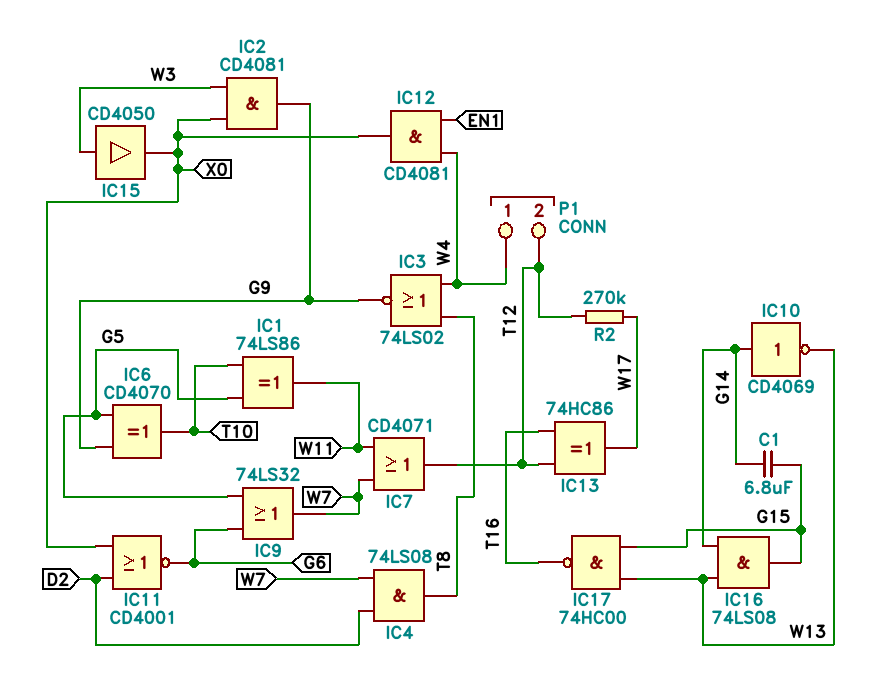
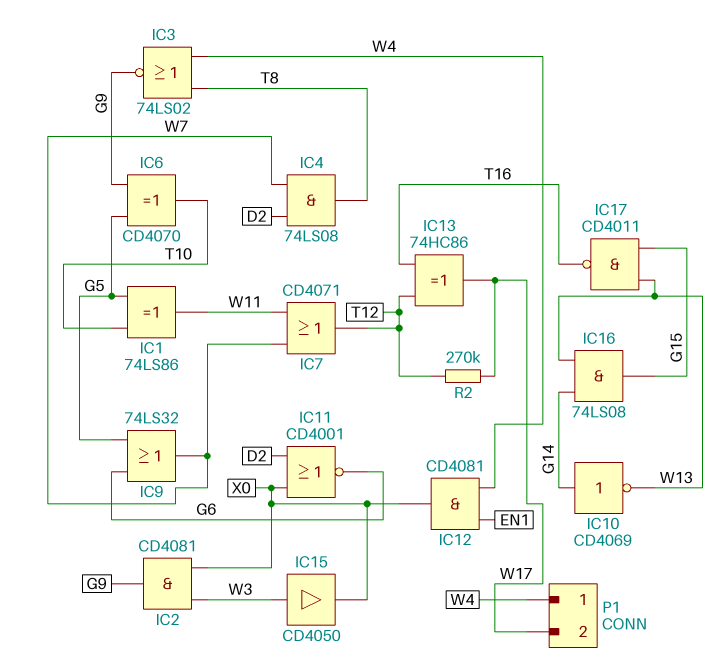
C1: 6.8uF (G14, G15) -> none
IC17: NAND 74HC00 (in G15, in W13, out T16) -> NAND CD4011 (in G15, in W13, out T16)
P1 pin 2: T12 -> W17

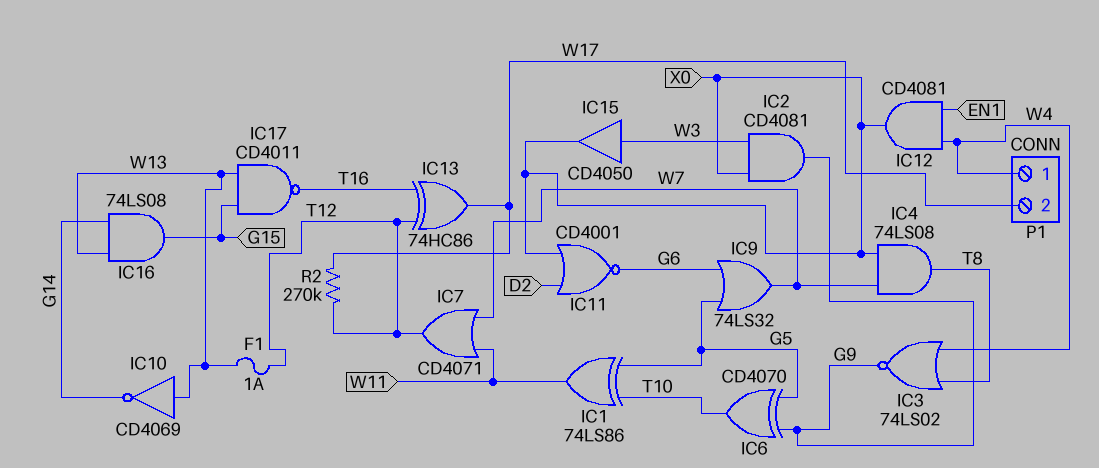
F1: none -> 1A (T12, W13)
IC4: AND 74LS08 (in D2, in W7, out T8) -> AND 74LS08 (in W7, in X0, out T8)
IC10: NOT CD4069 (in G14, out W13) -> NOT CD4069 (in W13, out G14)

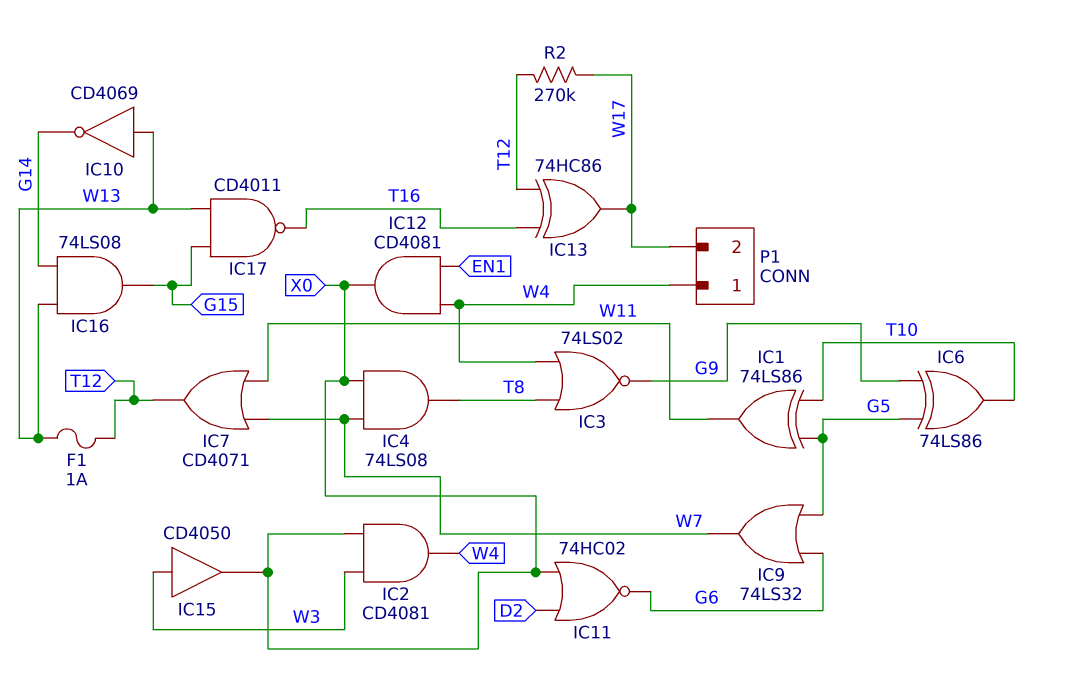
IC2: AND CD4081 (in W3, in X0, out G9) -> AND CD4081 (in W3, in X0, out W4)
IC6: XOR CD4070 (in G5, in G9, out T10) -> XOR 74LS86 (in G5, in G9, out T10)
IC11: NOR CD4001 (in D2, in X0, out G6) -> NOR 74HC02 (in D2, in X0, out G6)

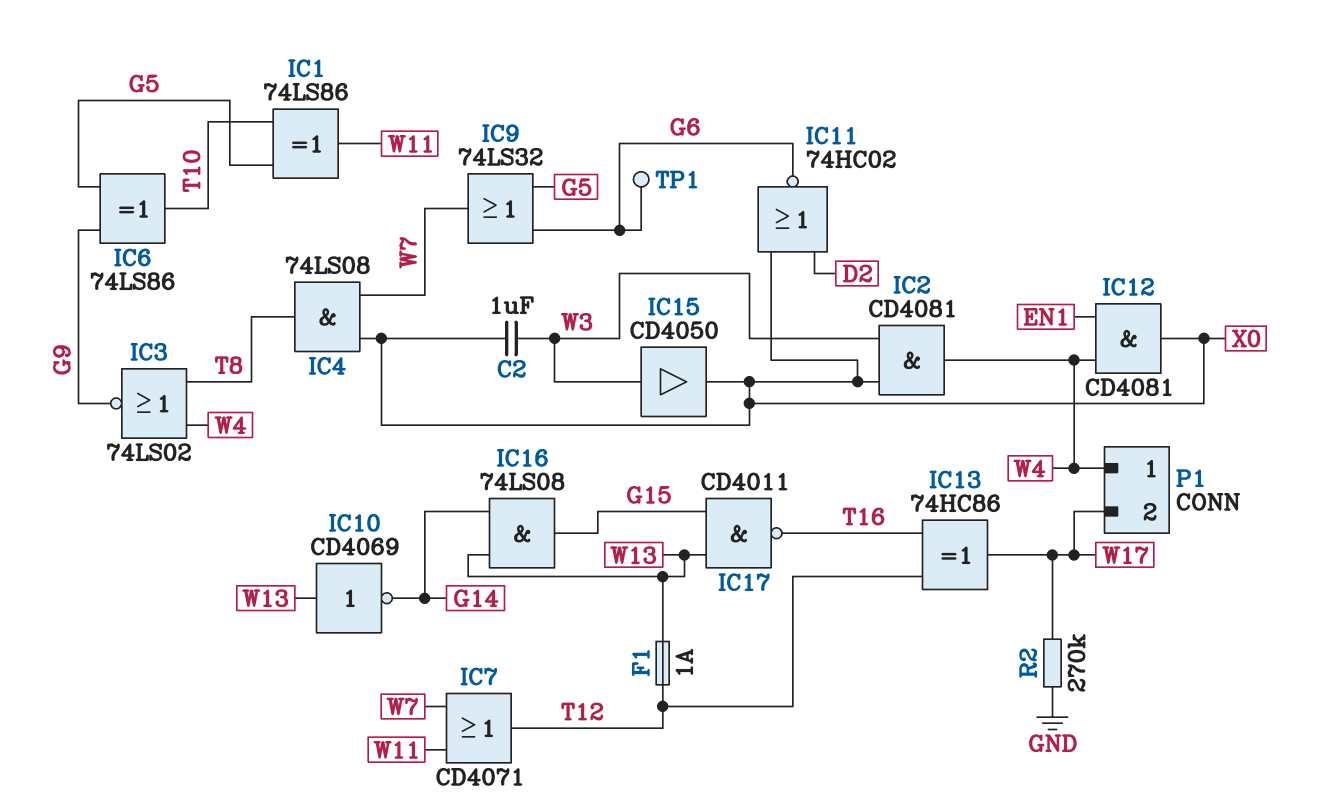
C2: none -> 1uF (W3, X0)
R2: 270k (T12, W17) -> 270k (GND, W17)
TP1: none -> test point (G6)

